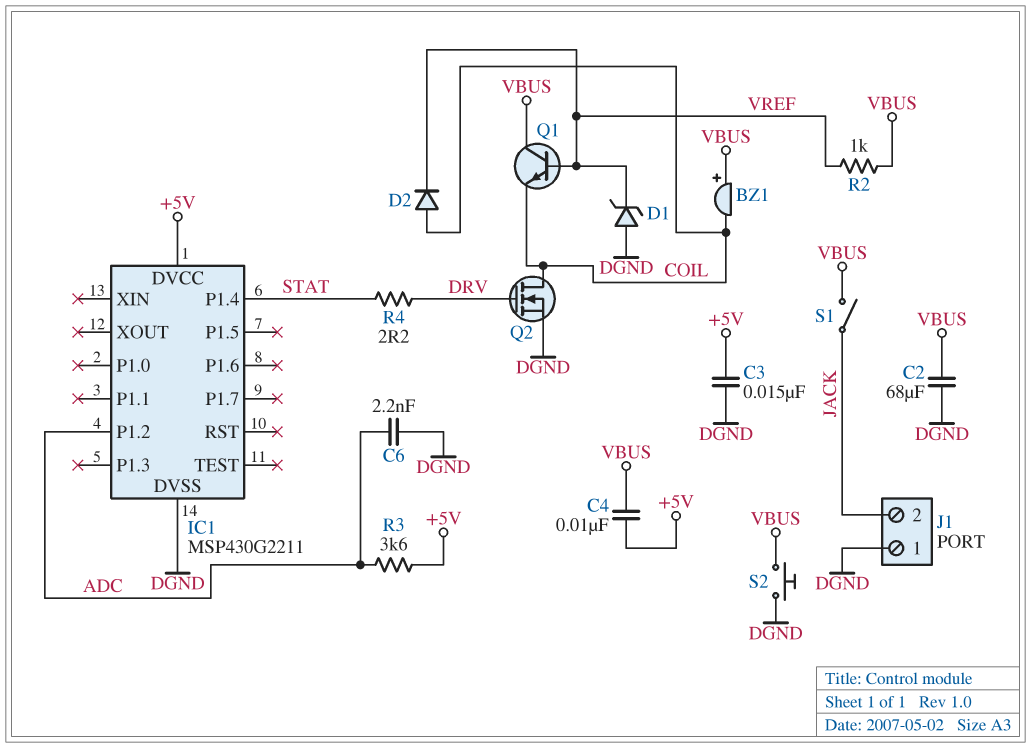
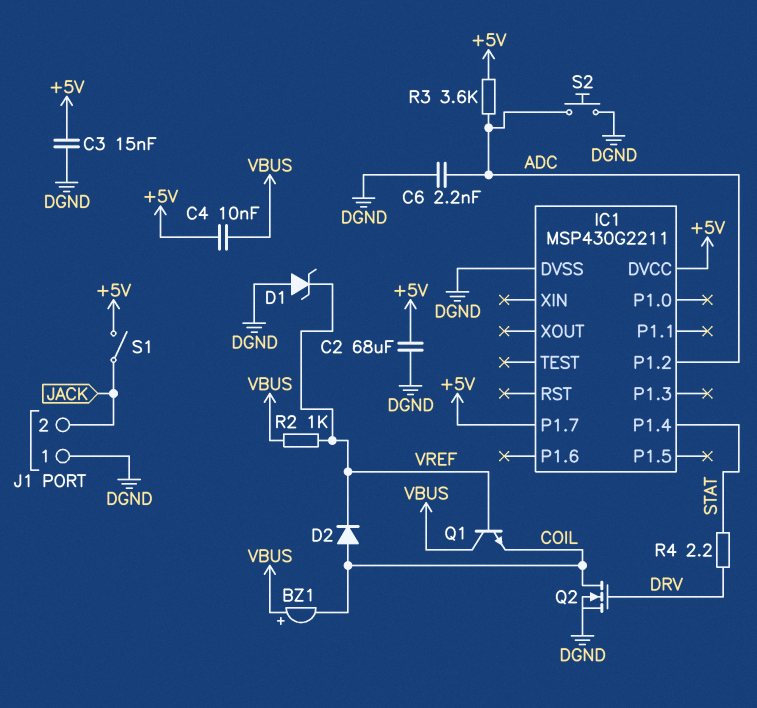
C2: 68uF (DGND, VBUS) -> 68uF (+5V, DGND)
IC1 pin P1.7: none -> +5V
S1: switch (JACK, VBUS) -> switch (+5V, JACK)
S2: button (DGND, VBUS) -> button (ADC, DGND)

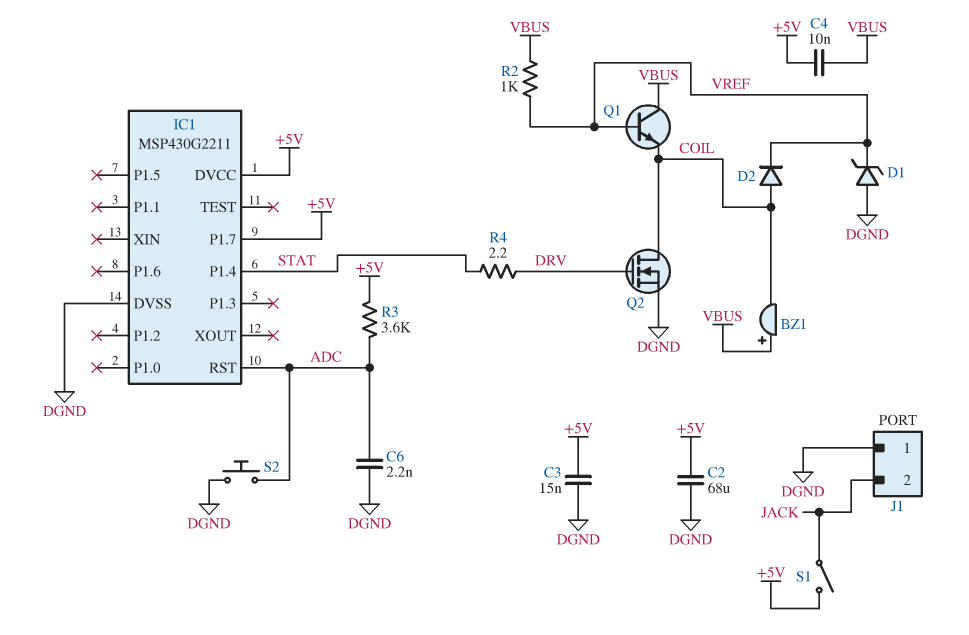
IC1 pin P1.2: ADC -> none
IC1 pin RST: none -> ADC

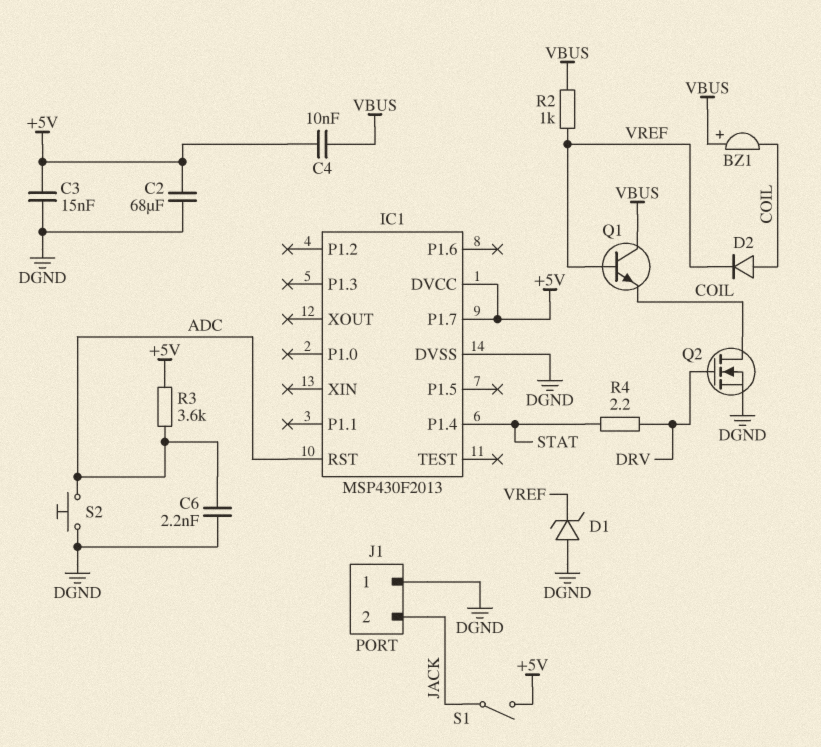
IC1: MSP430G2211 -> MSP430F2013

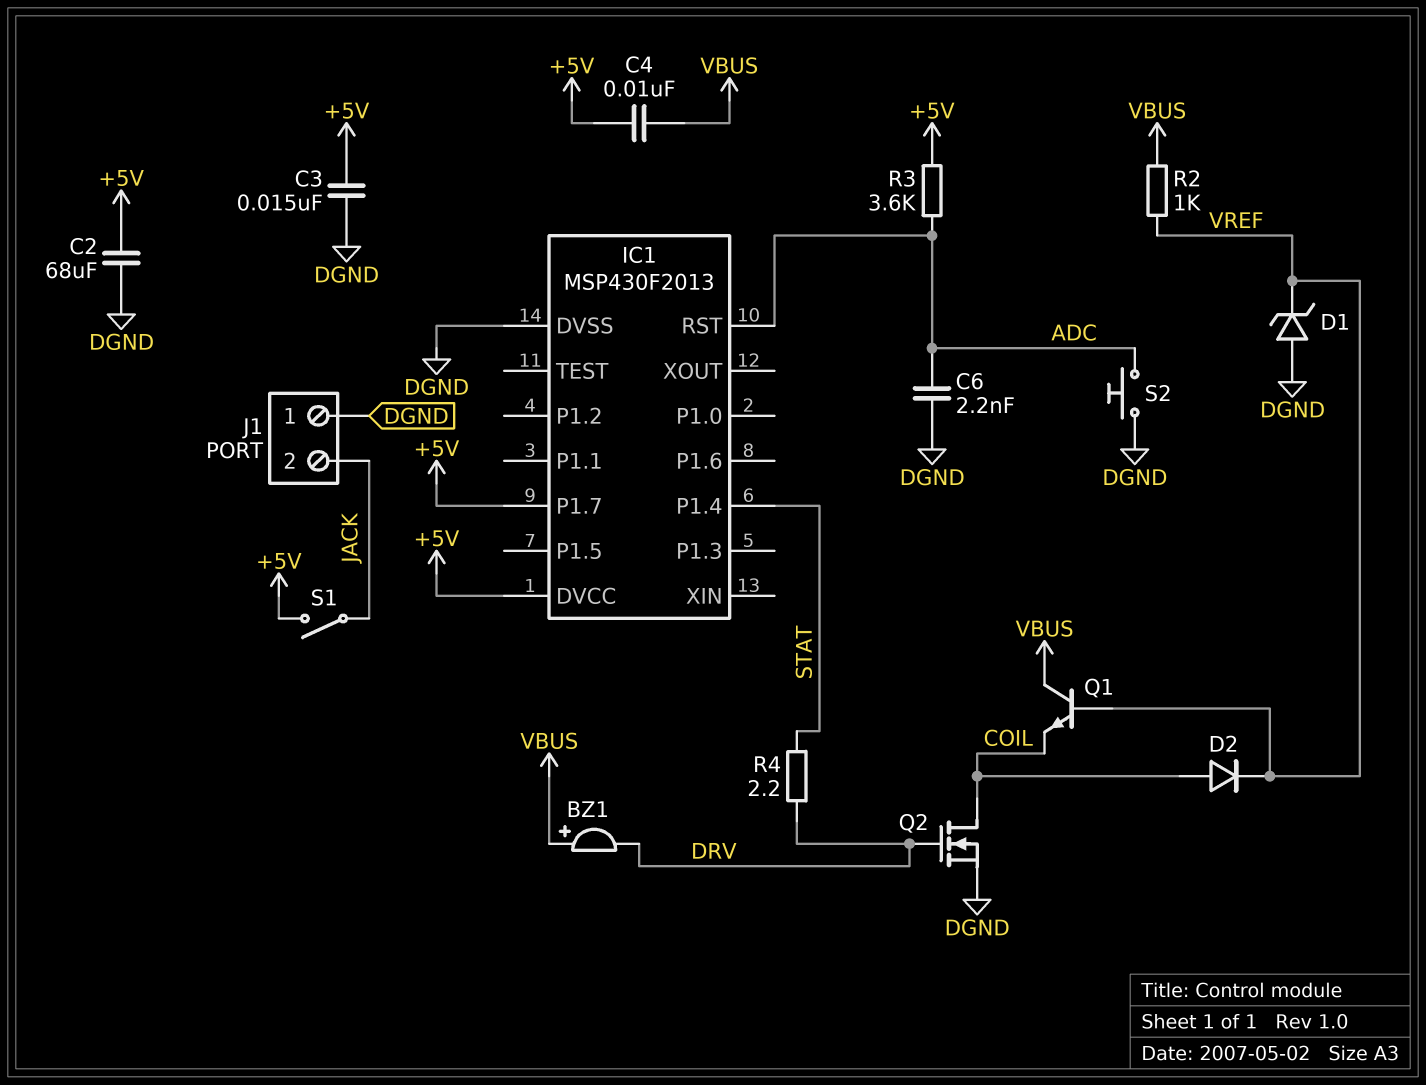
BZ1: buzzer (plus VBUS, minus COIL) -> buzzer (plus VBUS, minus DRV)

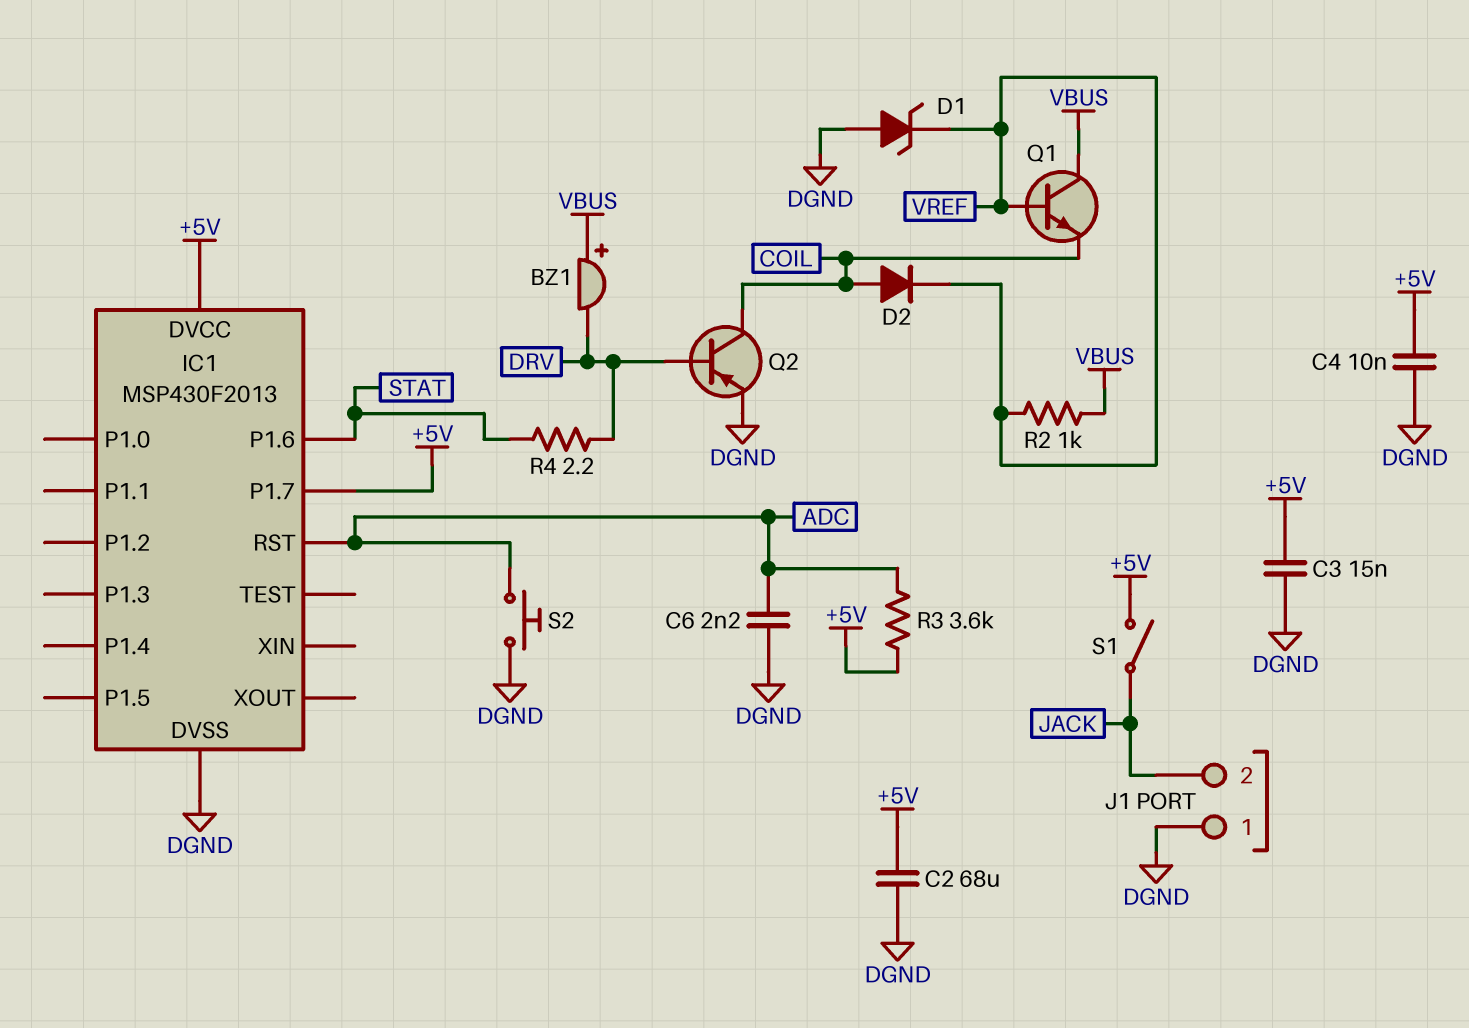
C4: 10nF (+5V, VBUS) -> 10nF (+5V, DGND)
IC1 pin P1.4: STAT -> none
IC1 pin P1.6: none -> STAT
Q2: NMOS (G DRV, D COIL, S DGND) -> PNP (B DRV, C COIL, E DGND)

